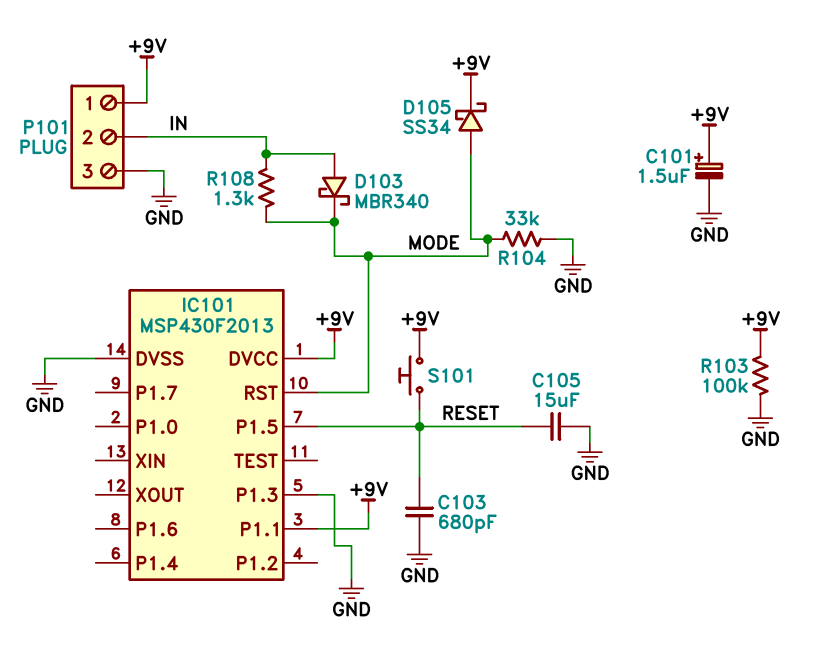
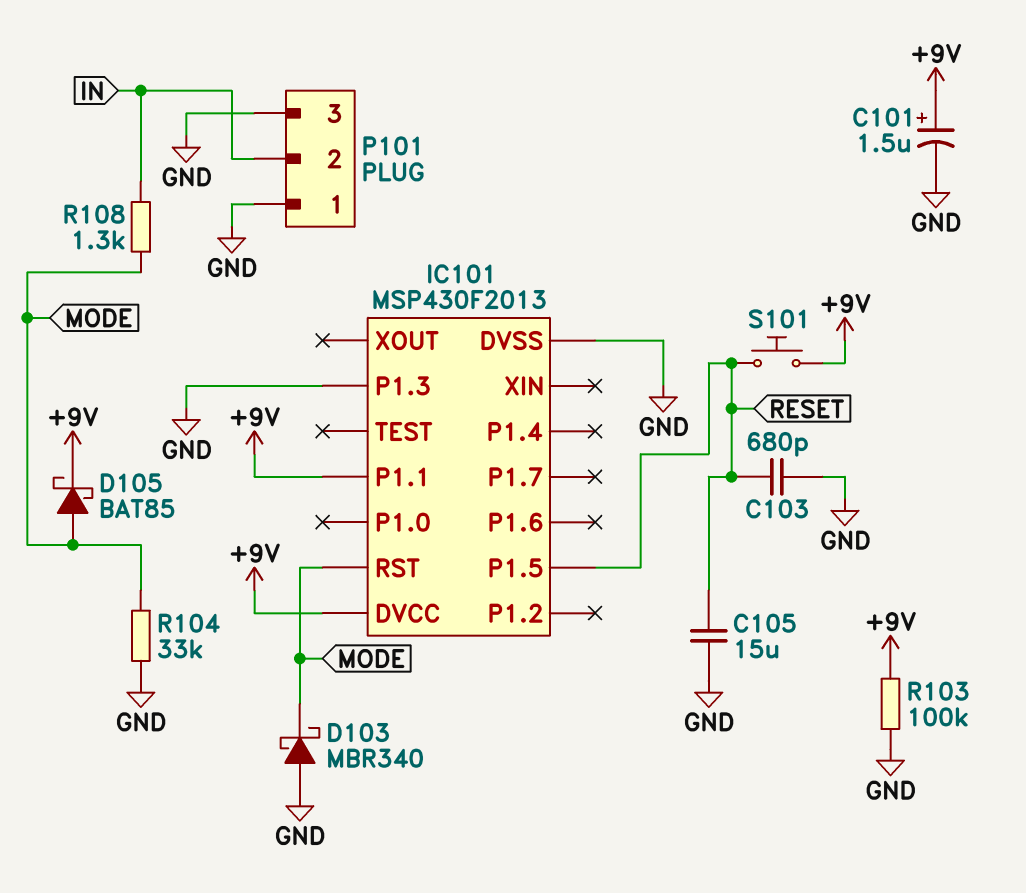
D103: schottky MBR340 (A IN, K MODE) -> schottky MBR340 (A GND, K MODE)
D105: schottky SS34 (A MODE, K +9V) -> schottky BAT85 (A MODE, K +9V)
P101 pin 1: +9V -> GND

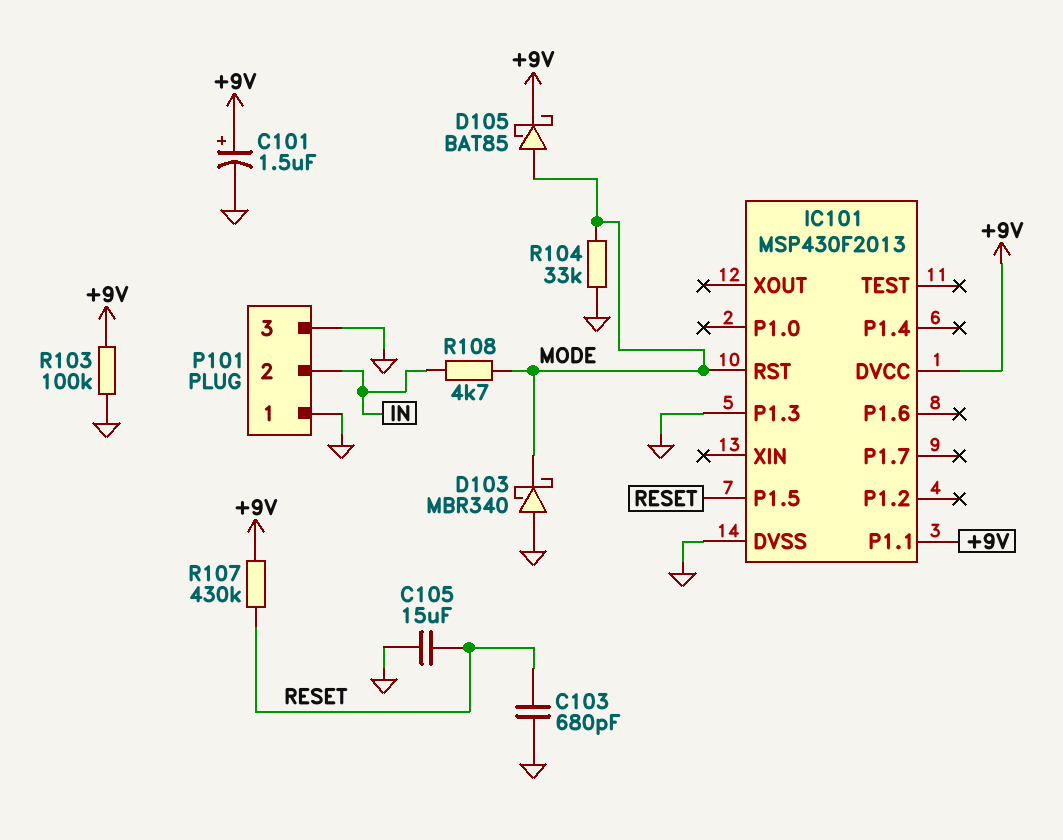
R107: none -> 430k (+9V, RESET)
R108: 1.3k (IN, MODE) -> 4.7k (IN, MODE)
S101: button (+9V, RESET) -> none

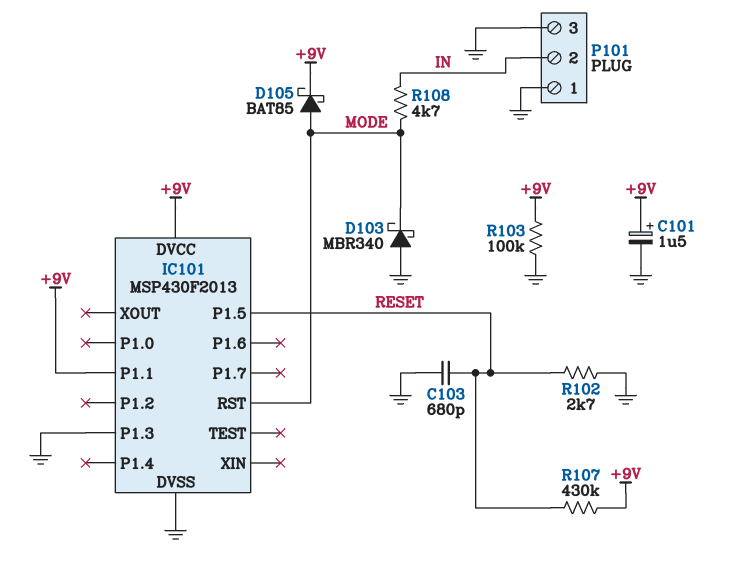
C105: 15uF (GND, RESET) -> none
R102: none -> 2.7k (GND, RESET)
R104: 33k (GND, MODE) -> none

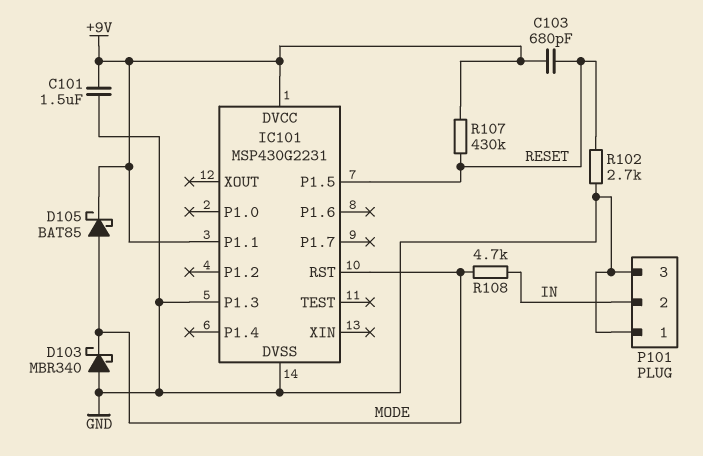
C101: 1.5uF (plus +9V, minus GND) -> 1.5uF (+9V, GND)
C103: 680pF (GND, RESET) -> 680pF (+9V, RESET)
IC101: MSP430F2013 -> MSP430G2231
R103: 100k (+9V, GND) -> none

